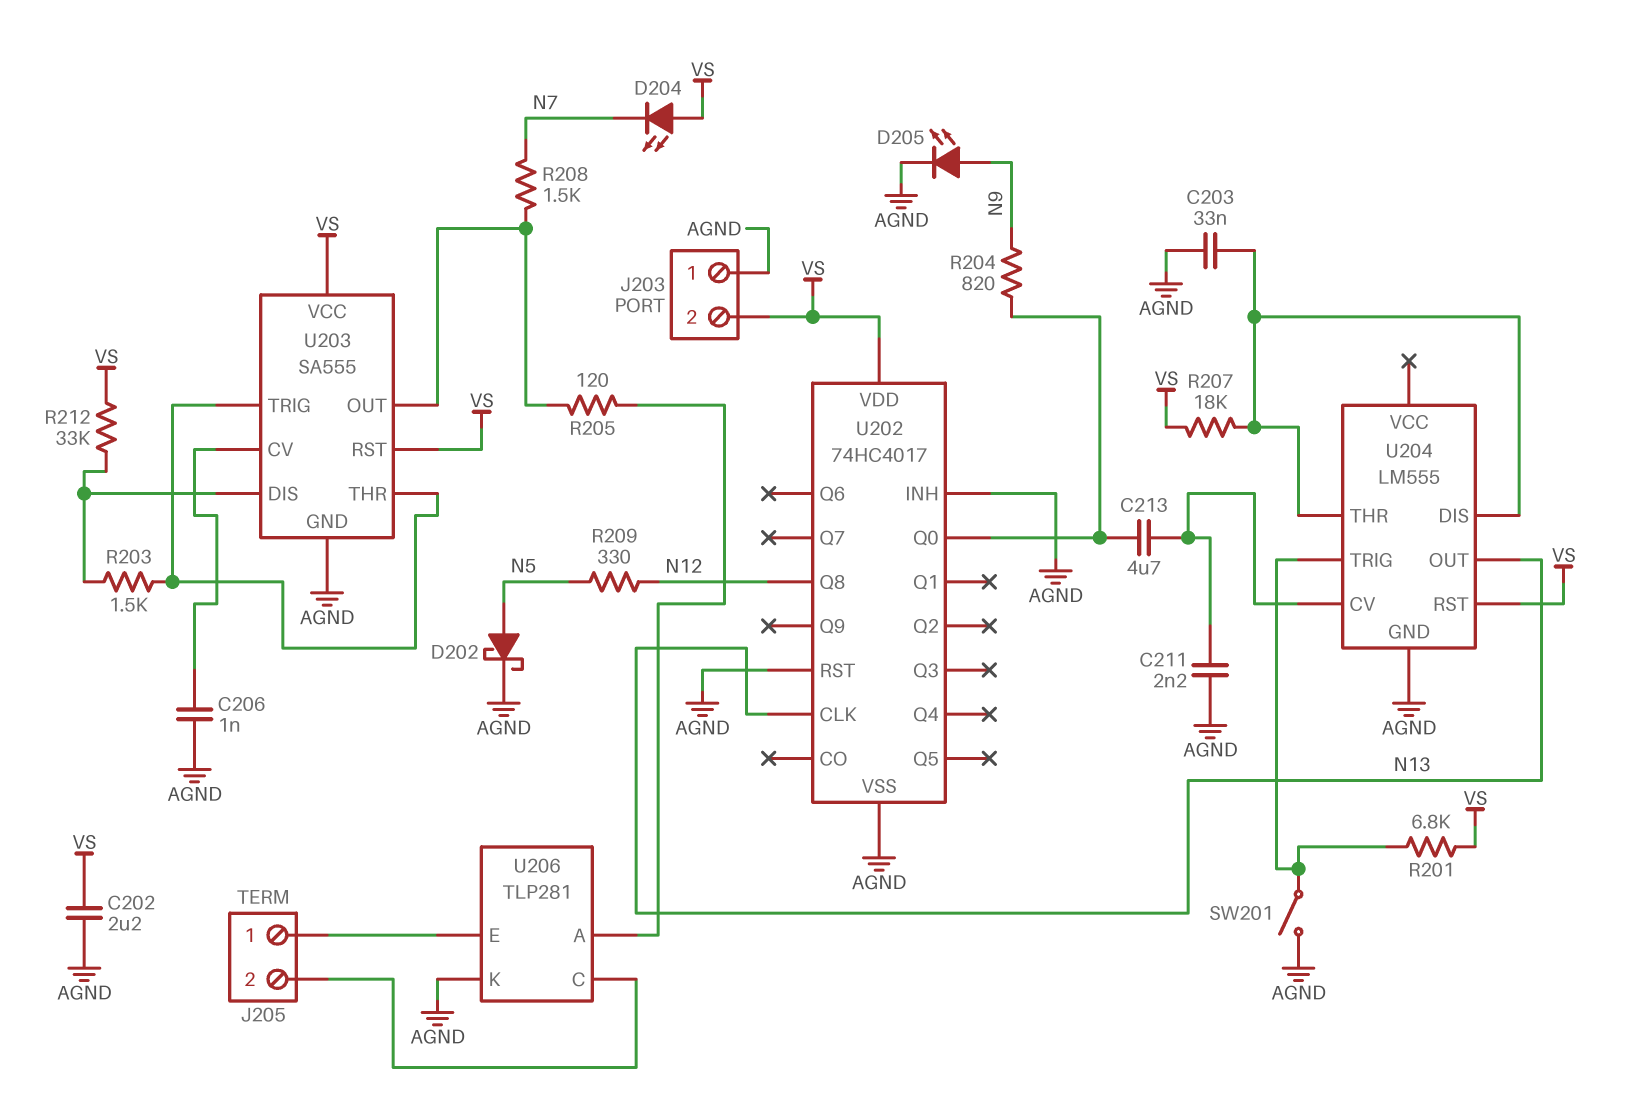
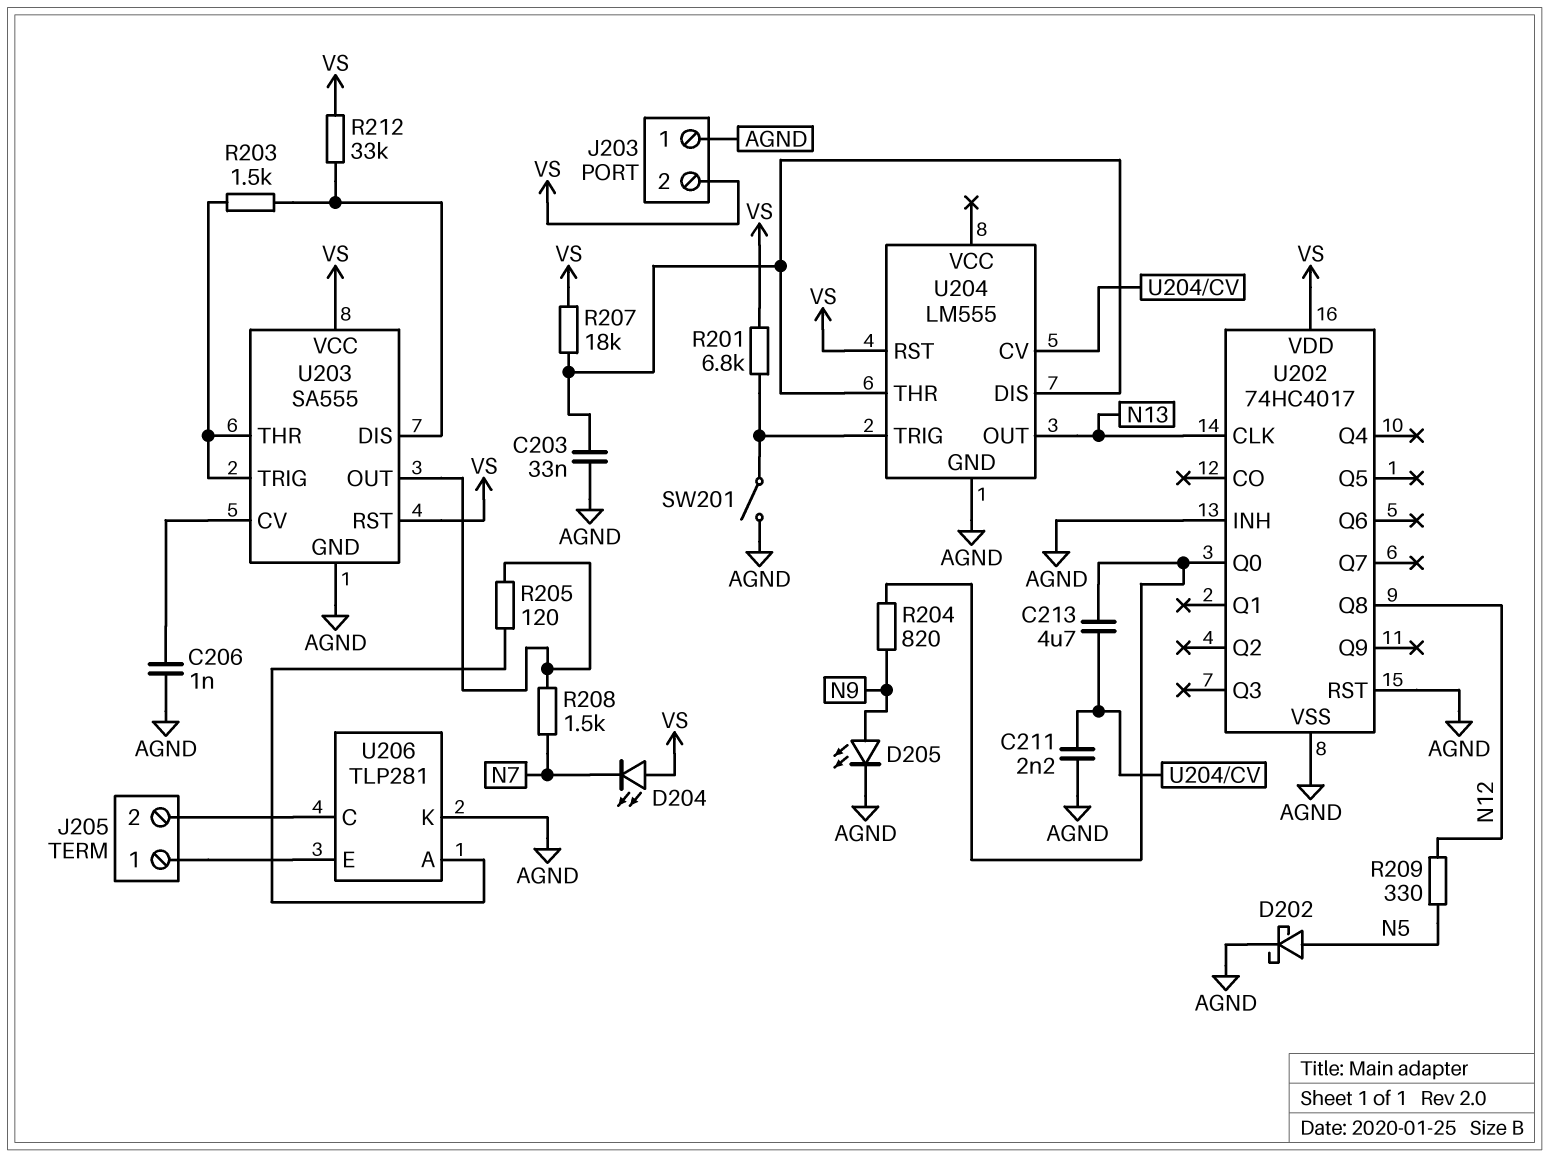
C202: 2.2uF (AGND, VS) -> none

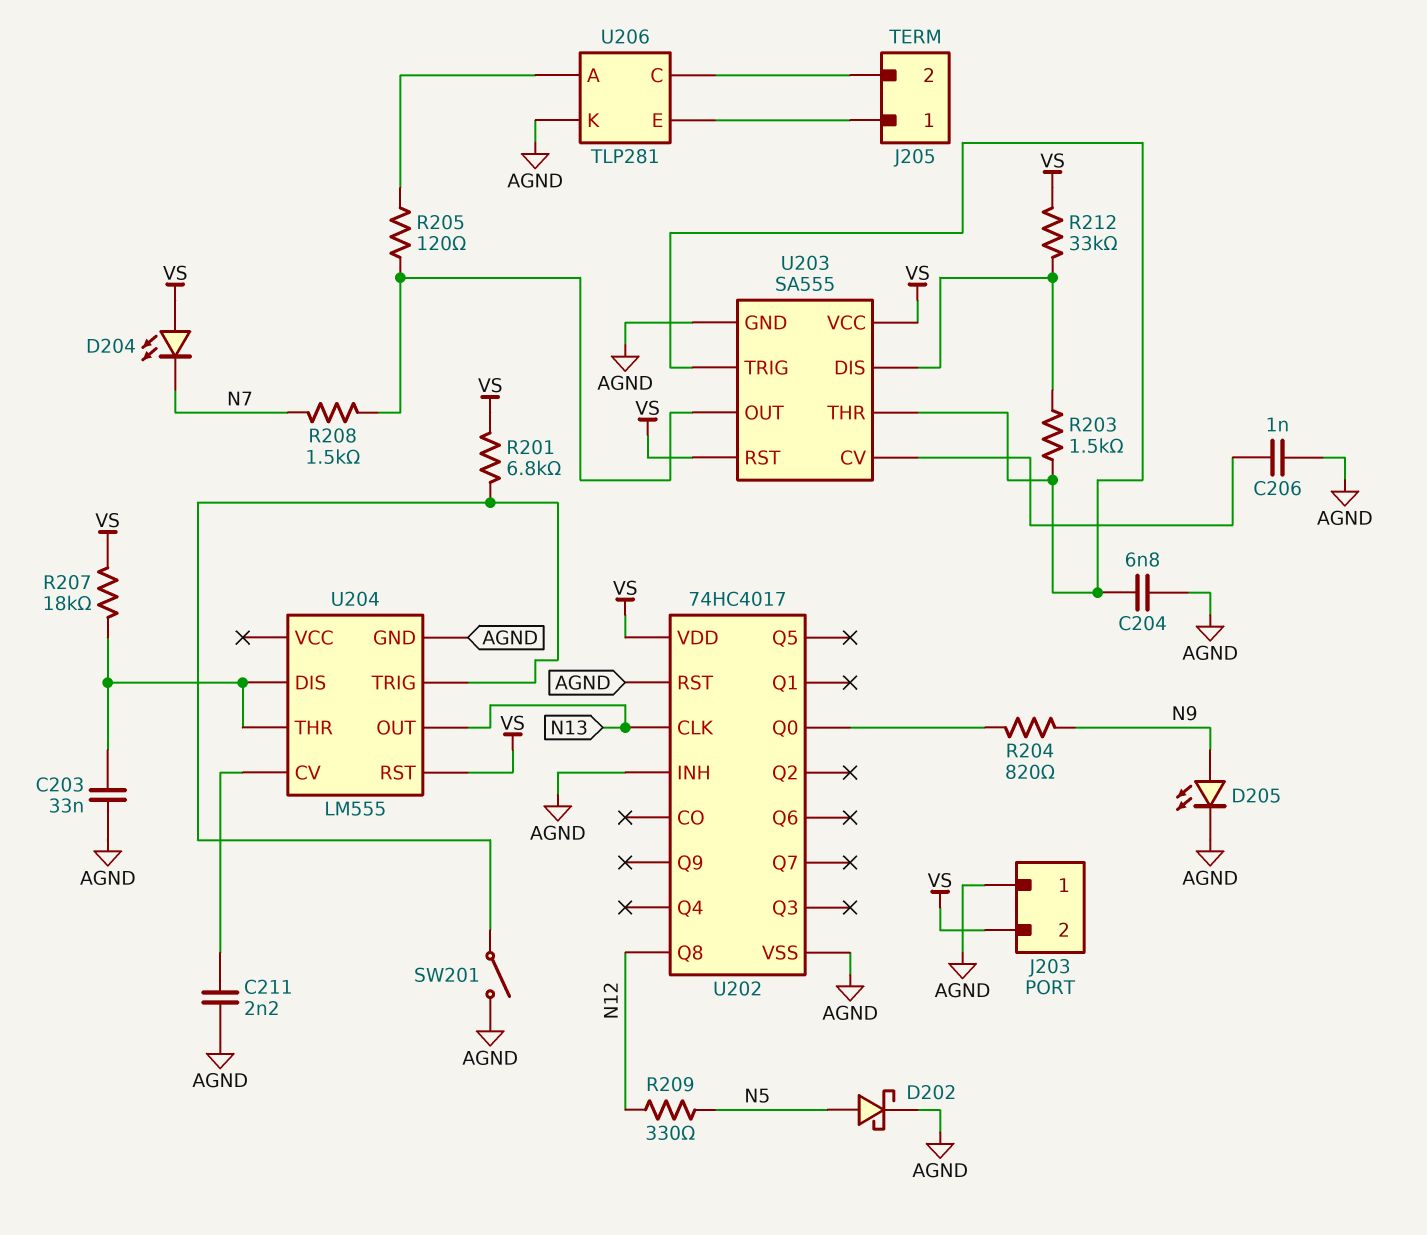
C204: none -> 6.8nF (AGND, U203/THR)
C213: 4.7uF (U202/Q0, U204/CV) -> none

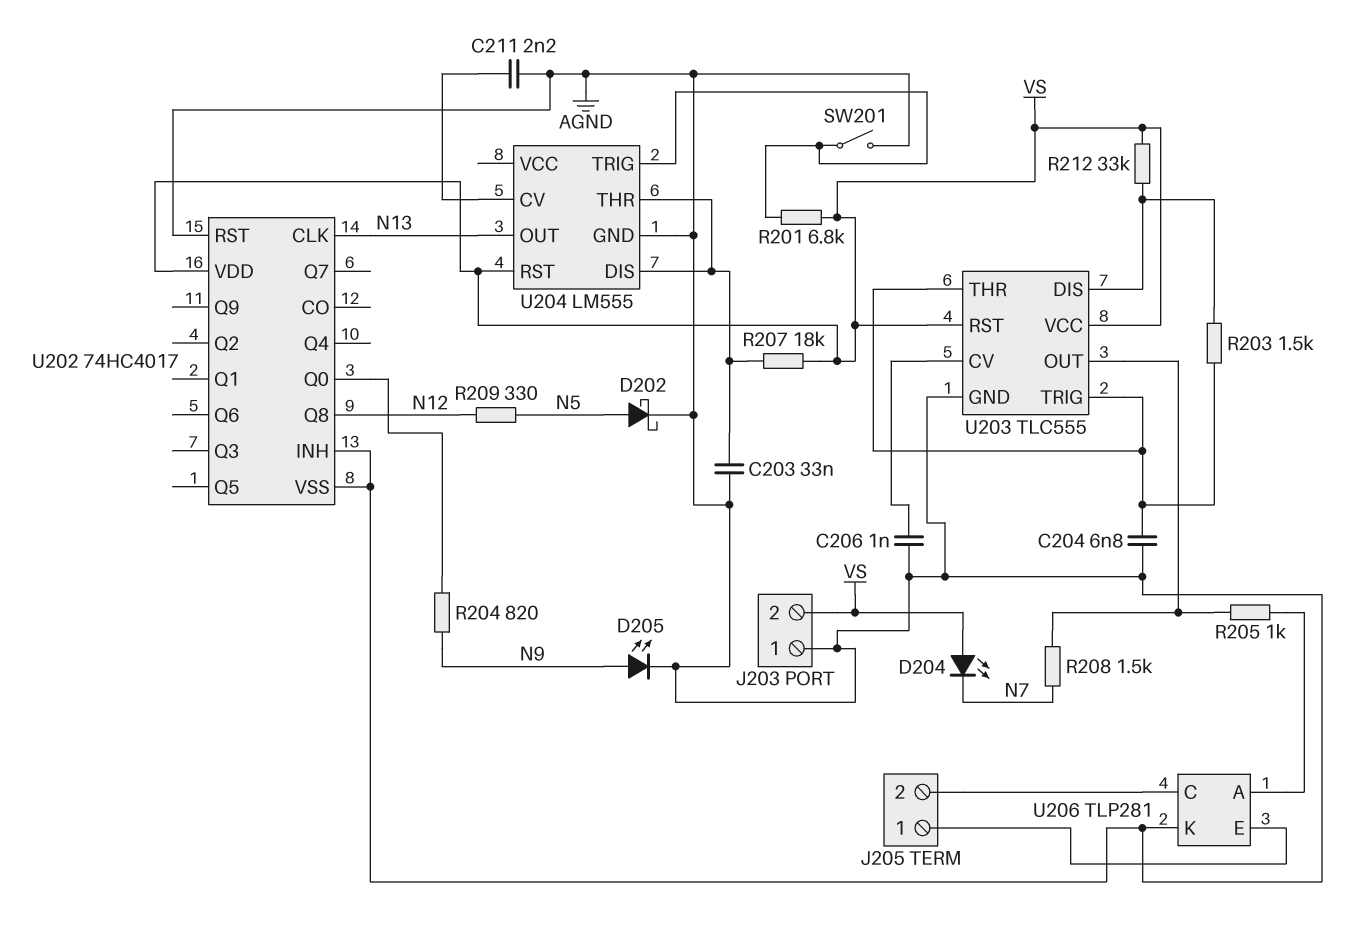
R205: 120 (U203/OUT, U206/A) -> 1k (U203/OUT, U206/A)
U203: SA555 -> TLC555

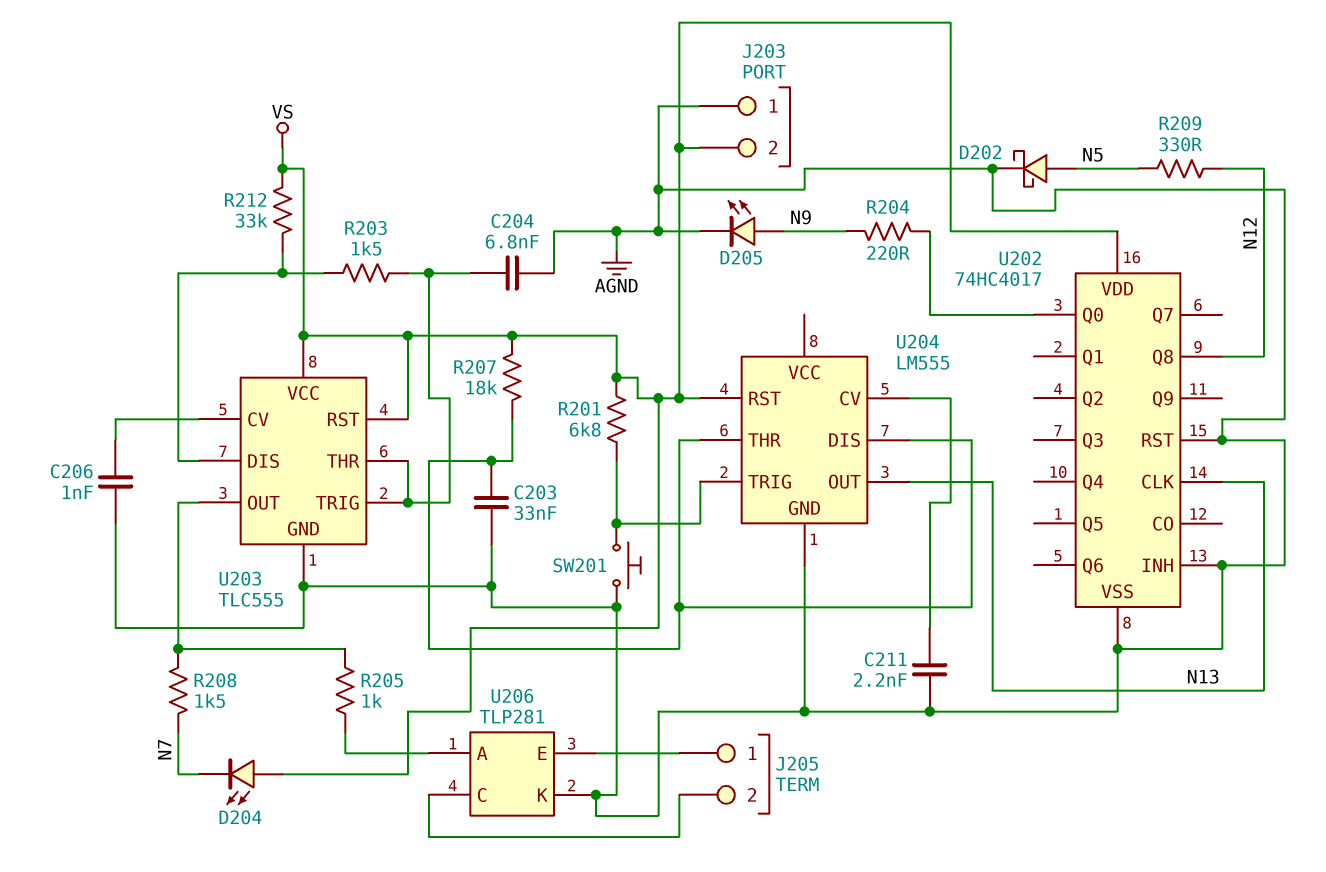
R204: 820 (N9, U202/Q0) -> 220 (N9, U202/Q0)
SW201: switch (AGND, U204/TRIG) -> button (AGND, U204/TRIG)

